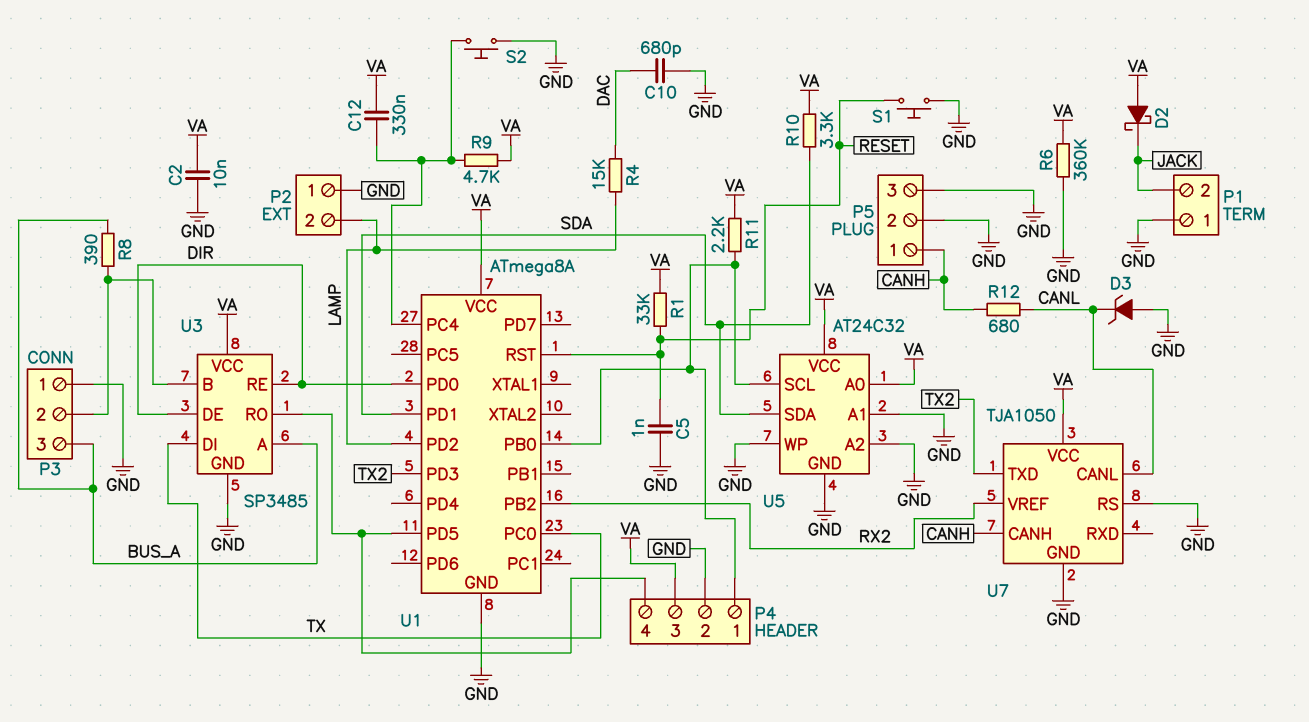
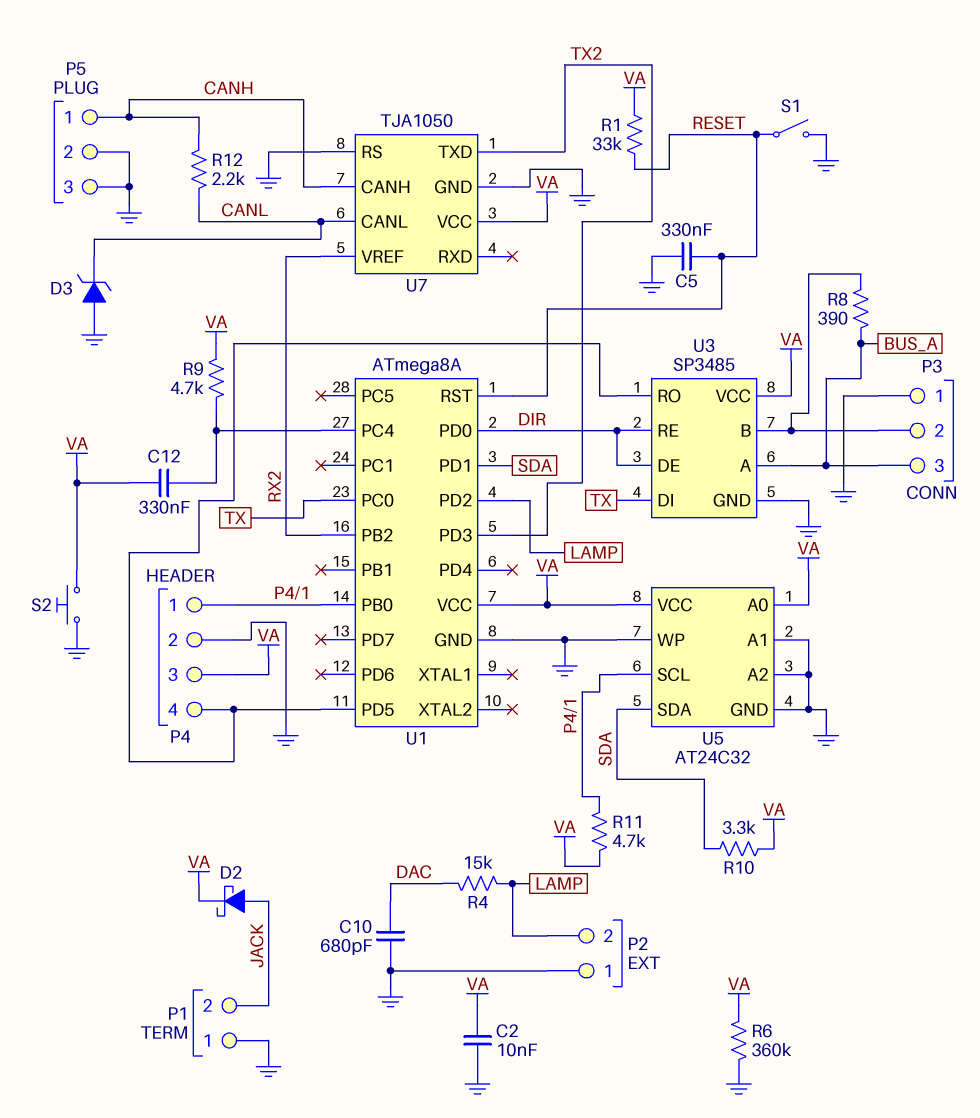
C5: 1nF (GND, RESET) -> 330nF (GND, RESET)
D2: schottky (A VA, K JACK) -> schottky (A JACK, K VA)
R11: 2.2k (P4/1, VA) -> 4.7k (P4/1, VA)
R12: 680 (CANH, CANL) -> 2.2k (CANH, CANL)
S1: button (GND, RESET) -> switch (GND, RESET)
S2: button (GND, U1/PC4) -> button (GND, VA)

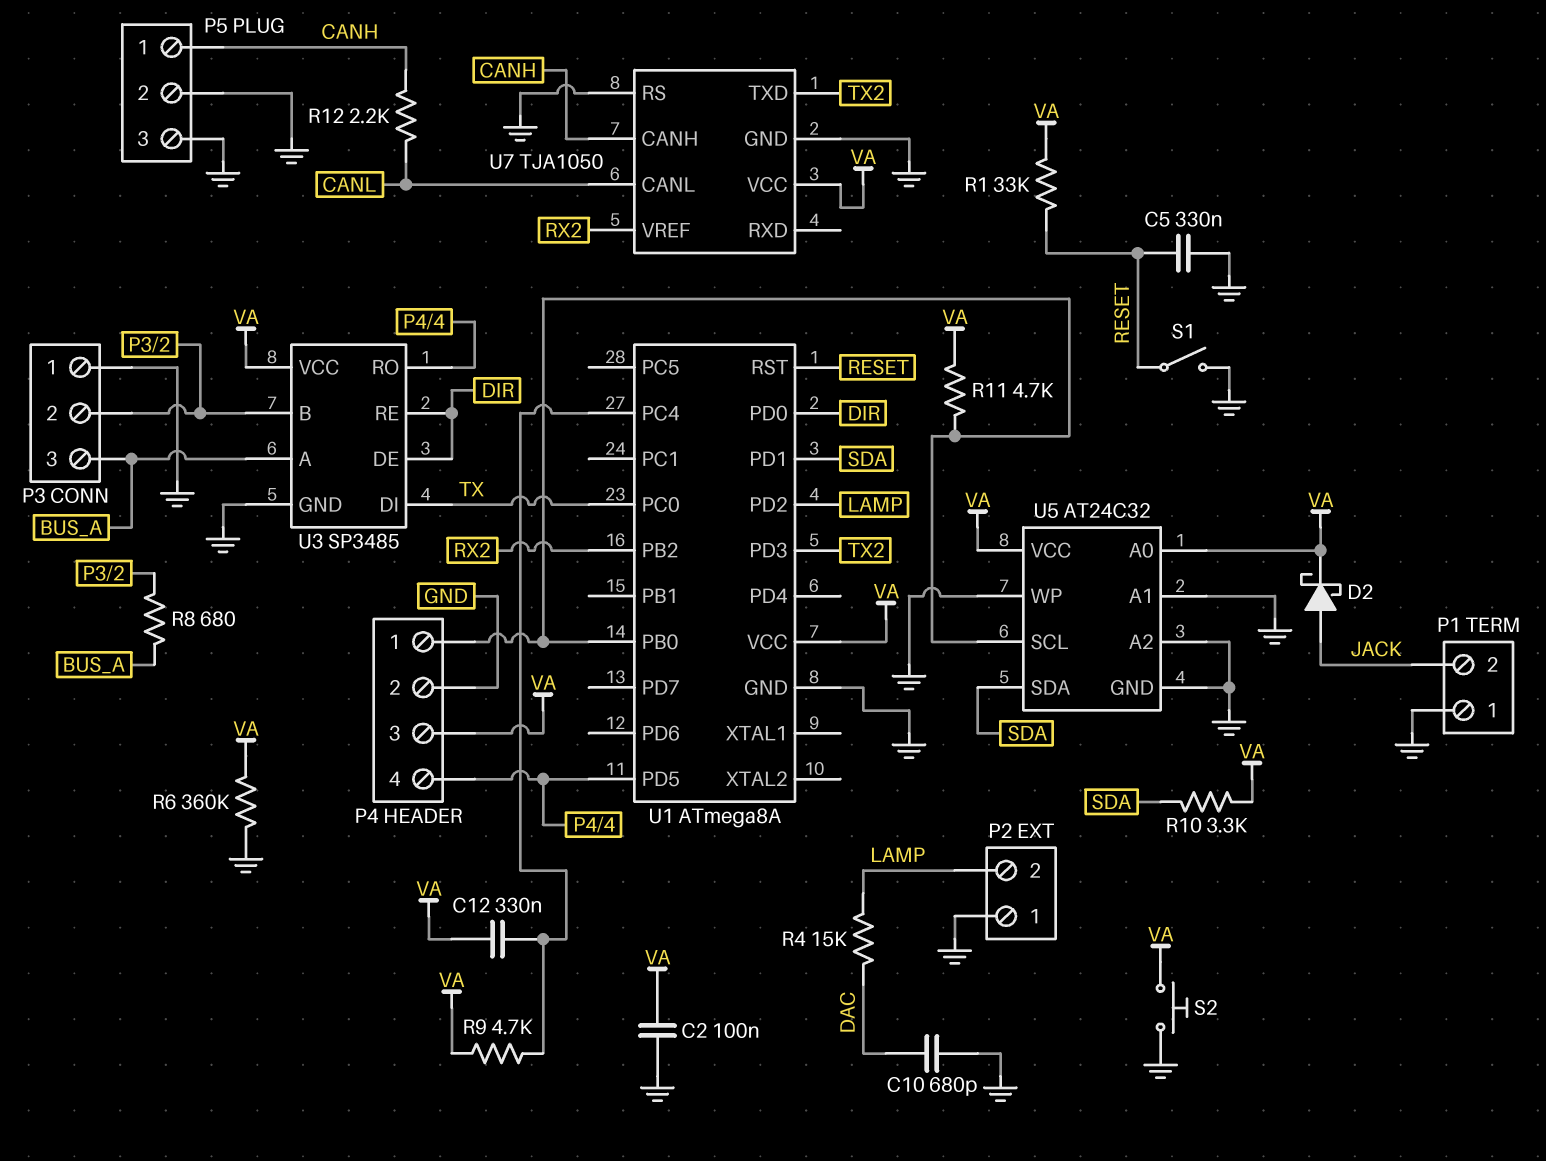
C2: 10nF (GND, VA) -> 100nF (GND, VA)
D3: zener (A GND, K CANL) -> none
R8: 390 (BUS_A, P3/2) -> 680 (BUS_A, P3/2)

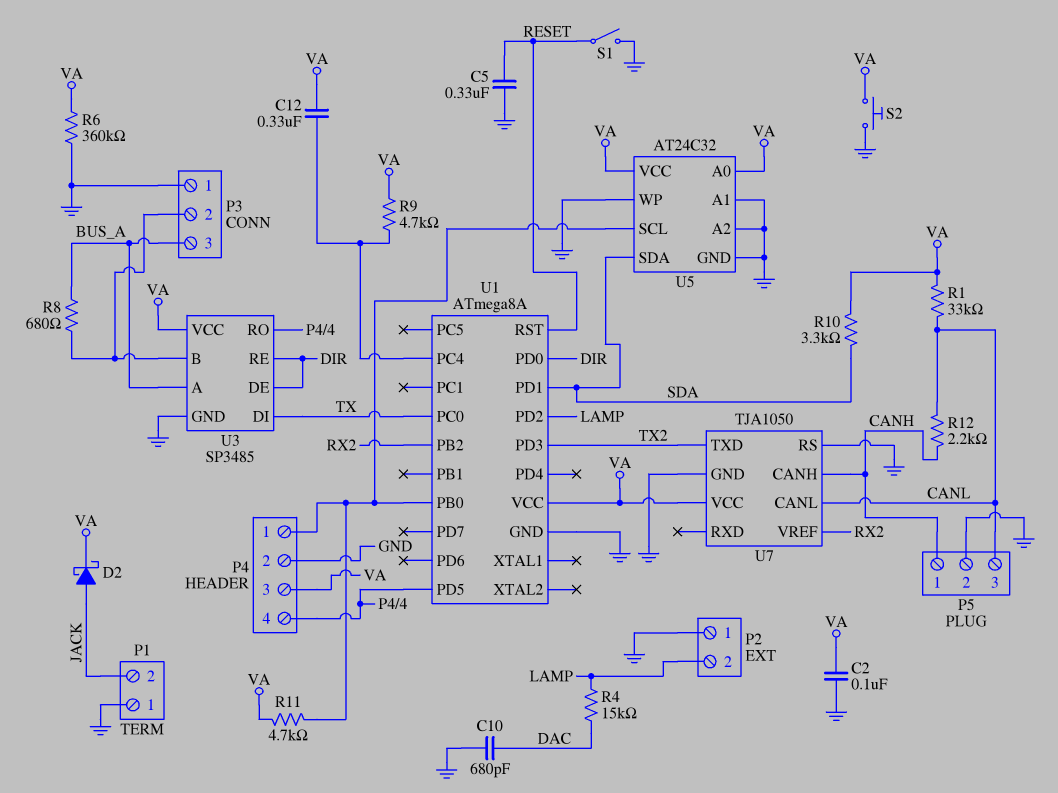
P5 pin 3: GND -> CANL
R1: 33k (RESET, VA) -> 33k (CANL, VA)

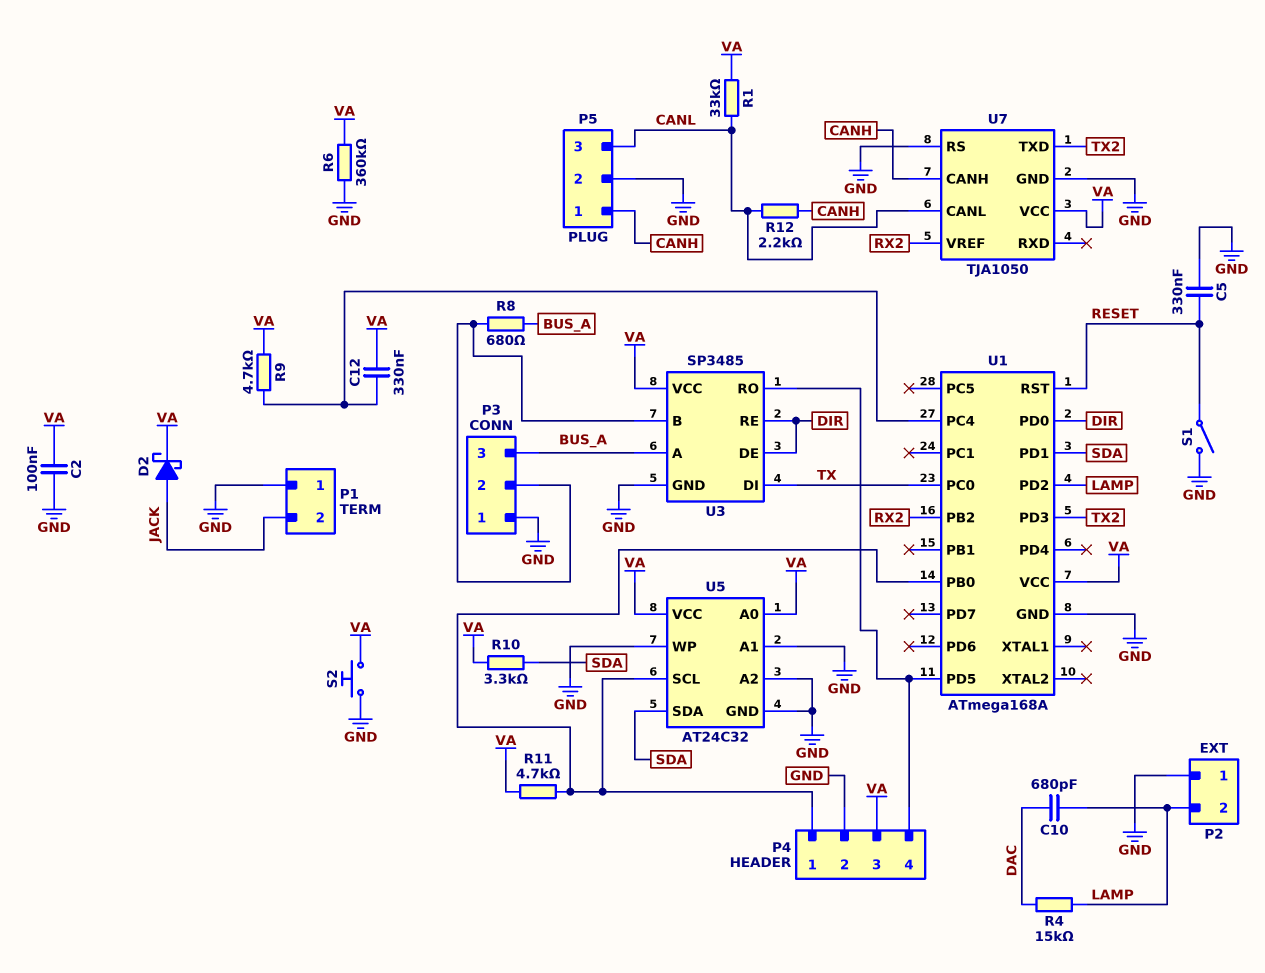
C10: 680pF (DAC, GND) -> 680pF (DAC, LAMP)
U1: ATmega8A -> ATmega168A

